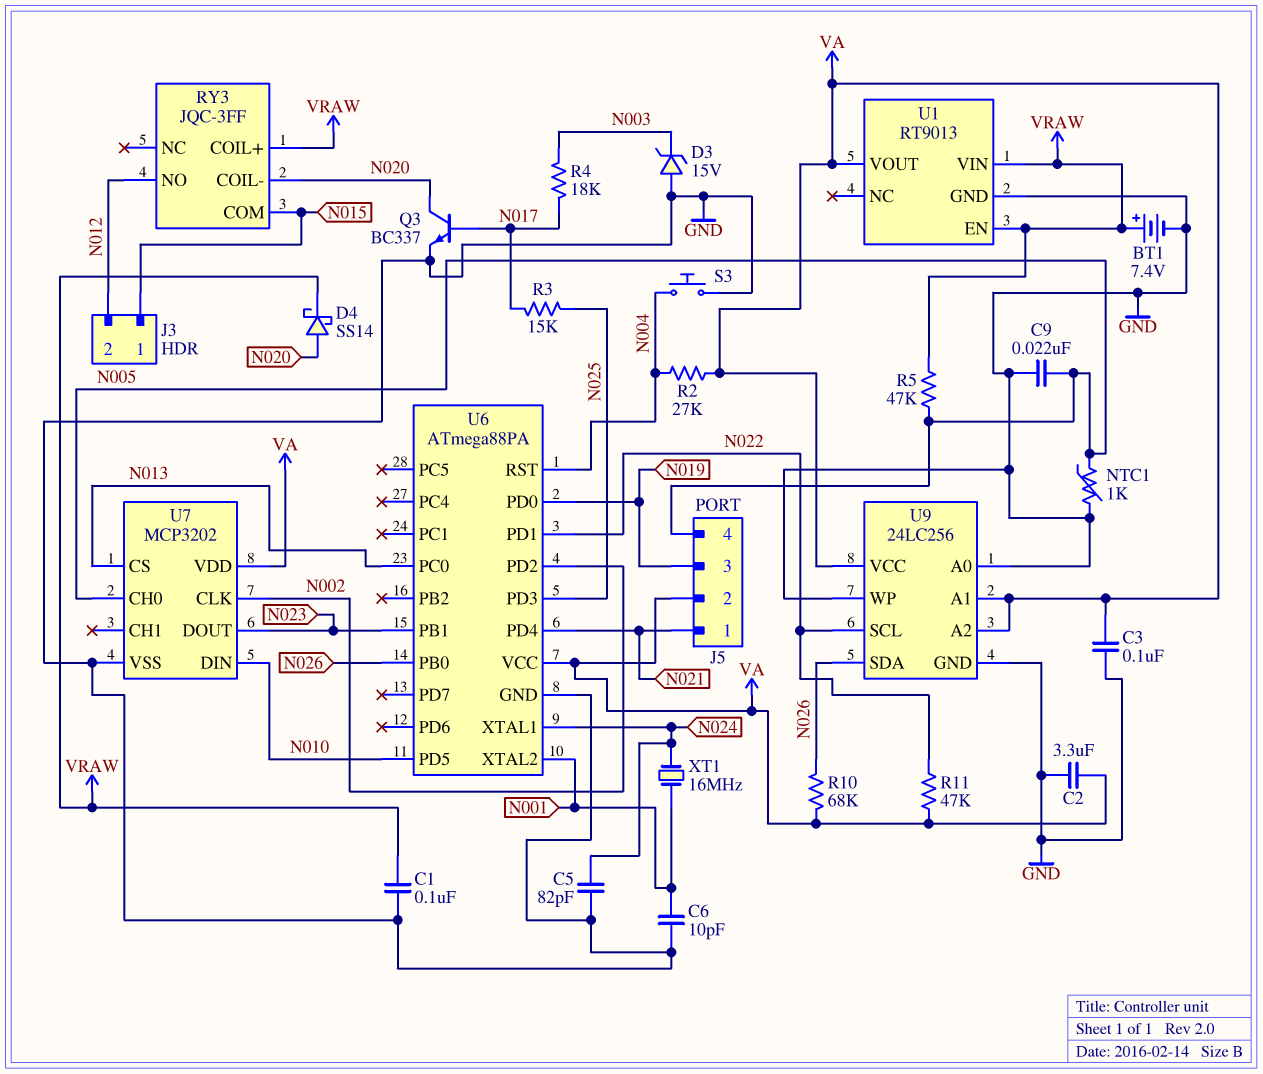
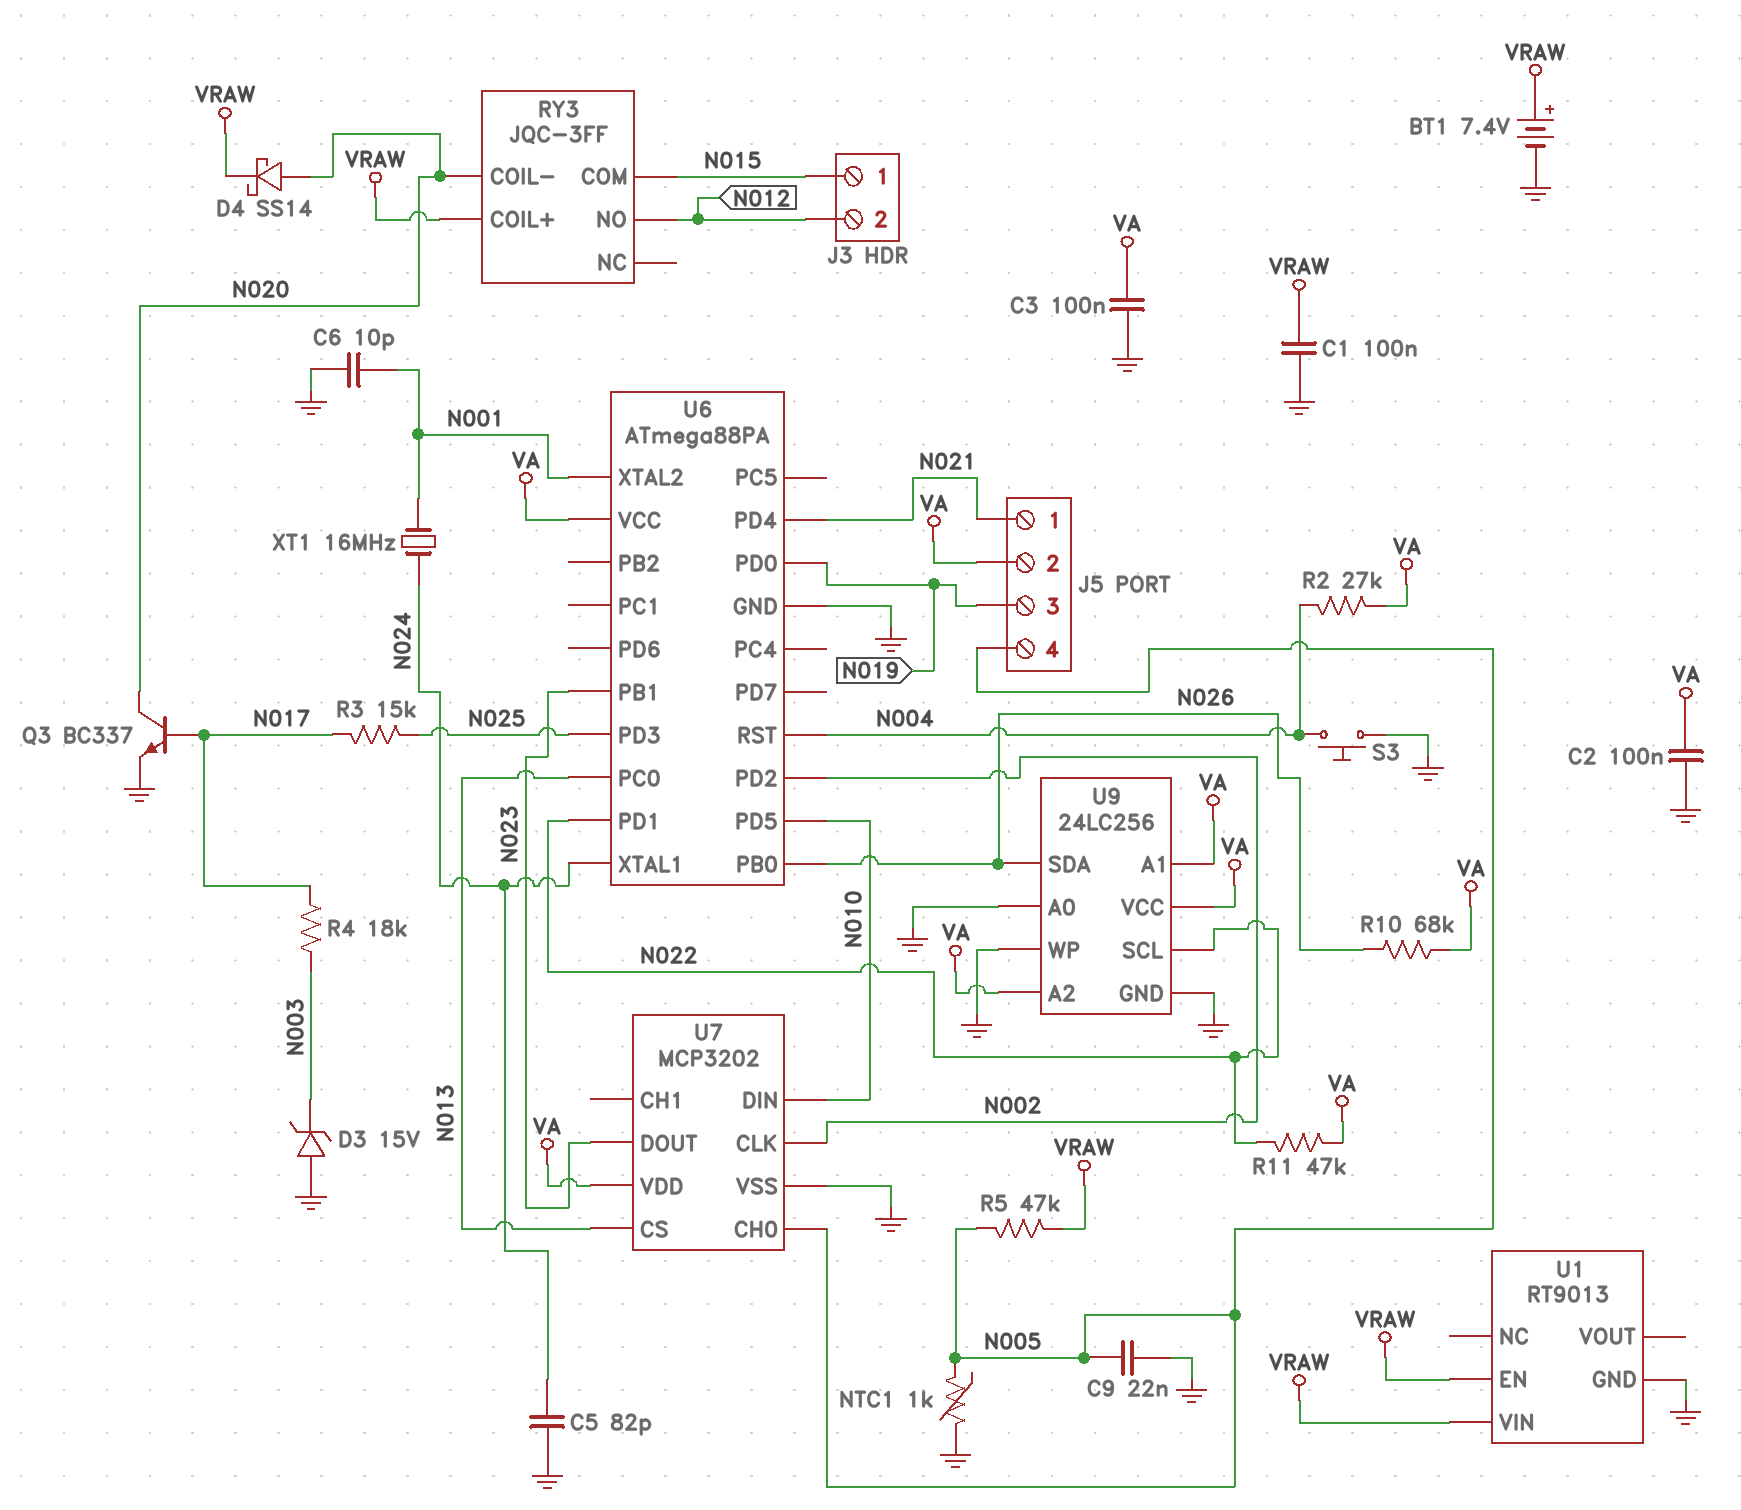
C2: 3.3uF (GND, VA) -> 100nF (GND, VA)
U1 pin VOUT: VA -> none

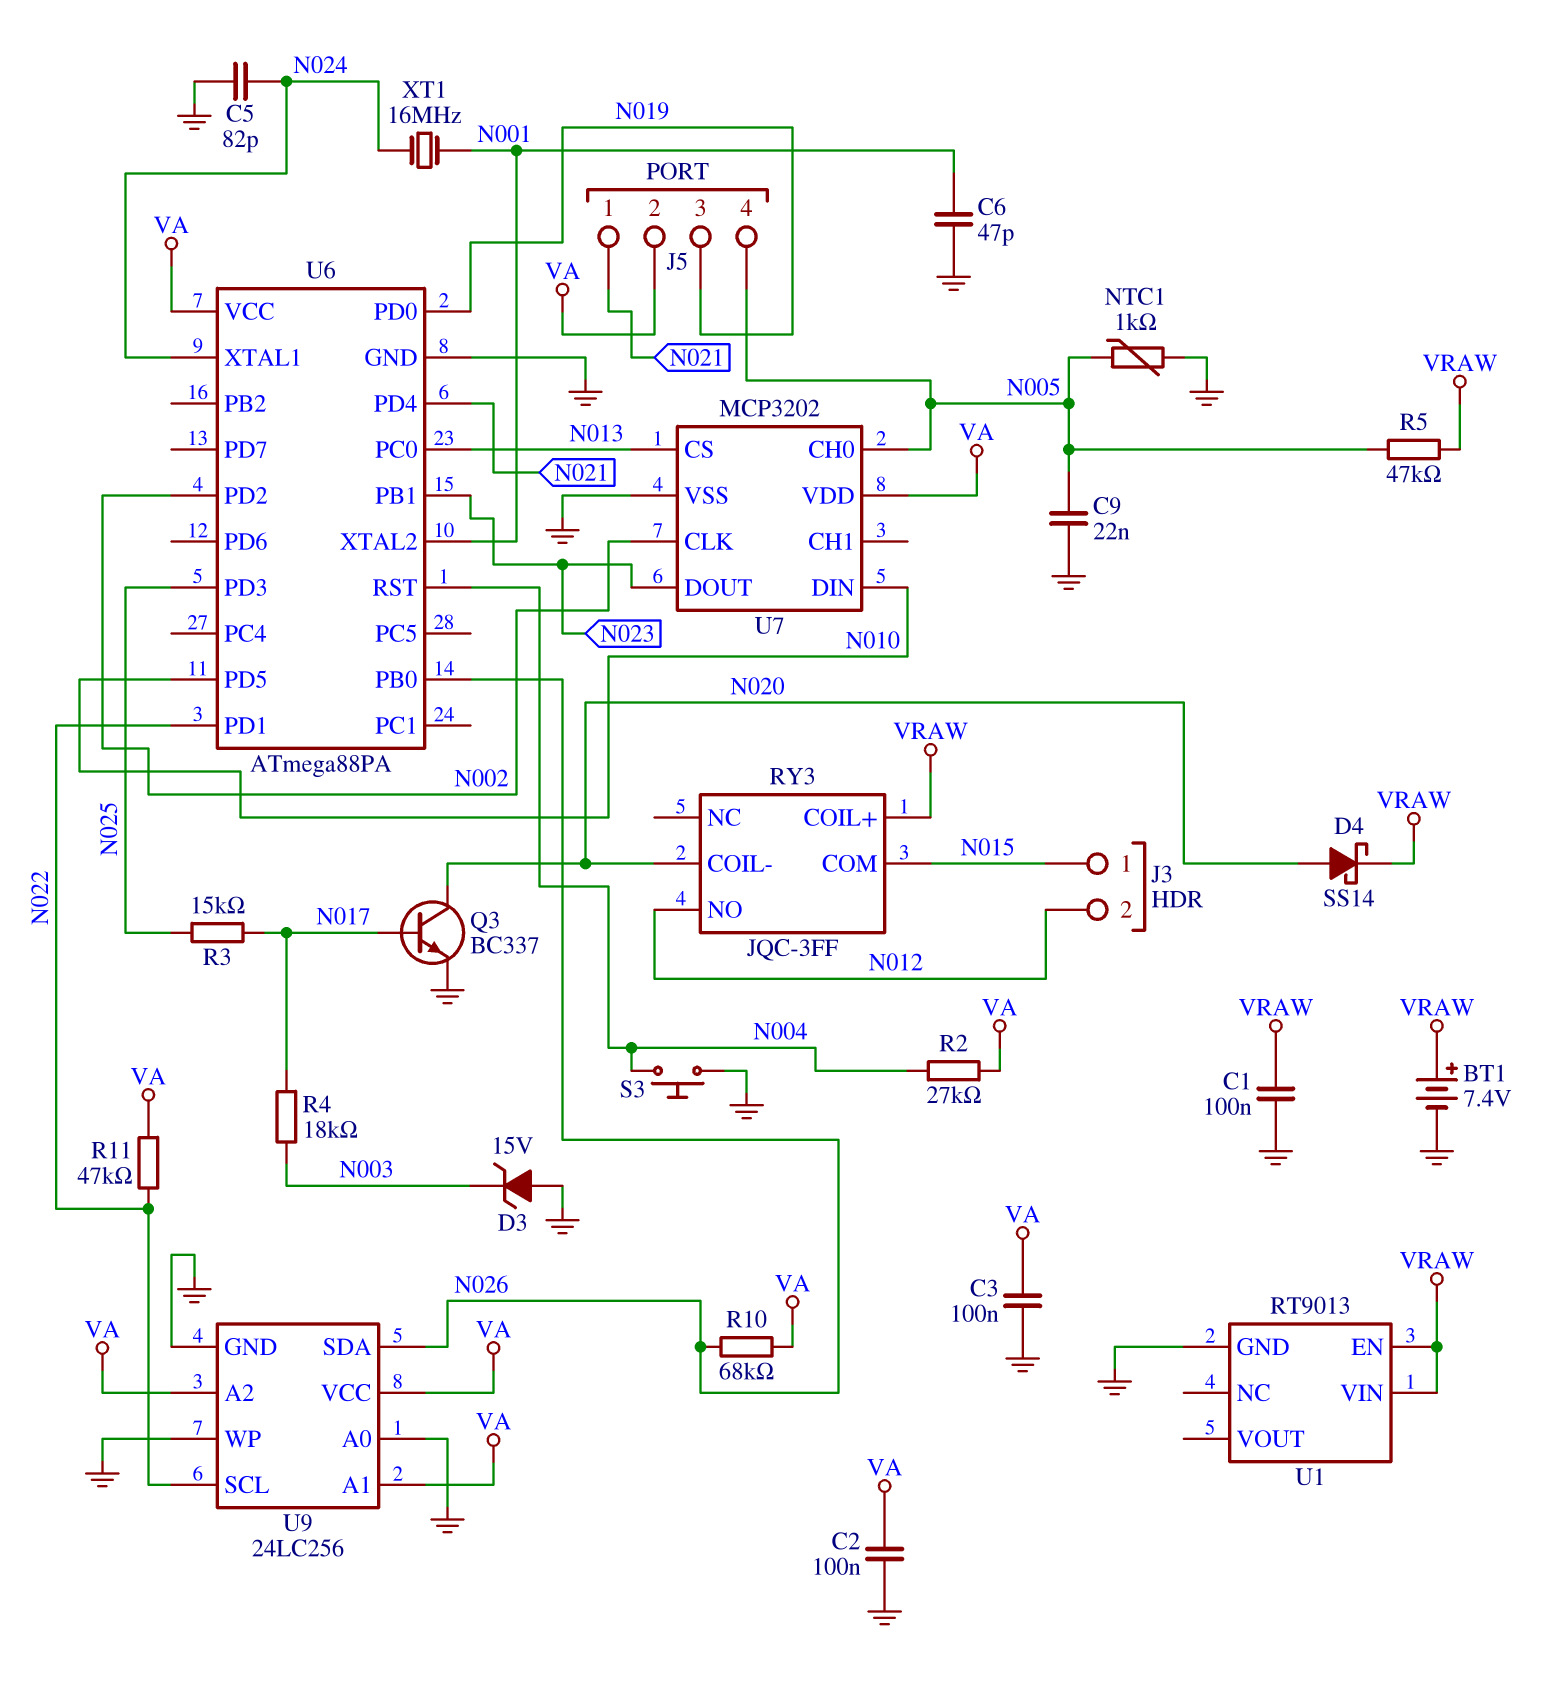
C6: 10pF (GND, N001) -> 47pF (GND, N001)

